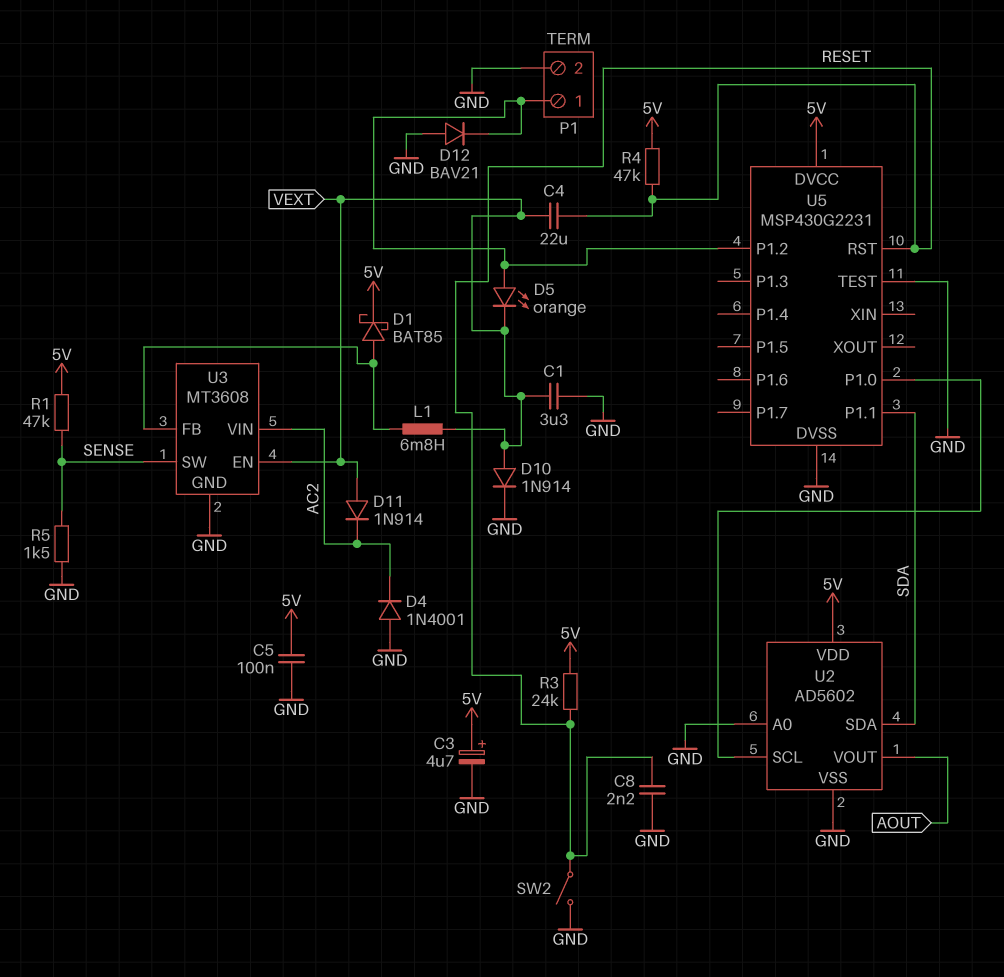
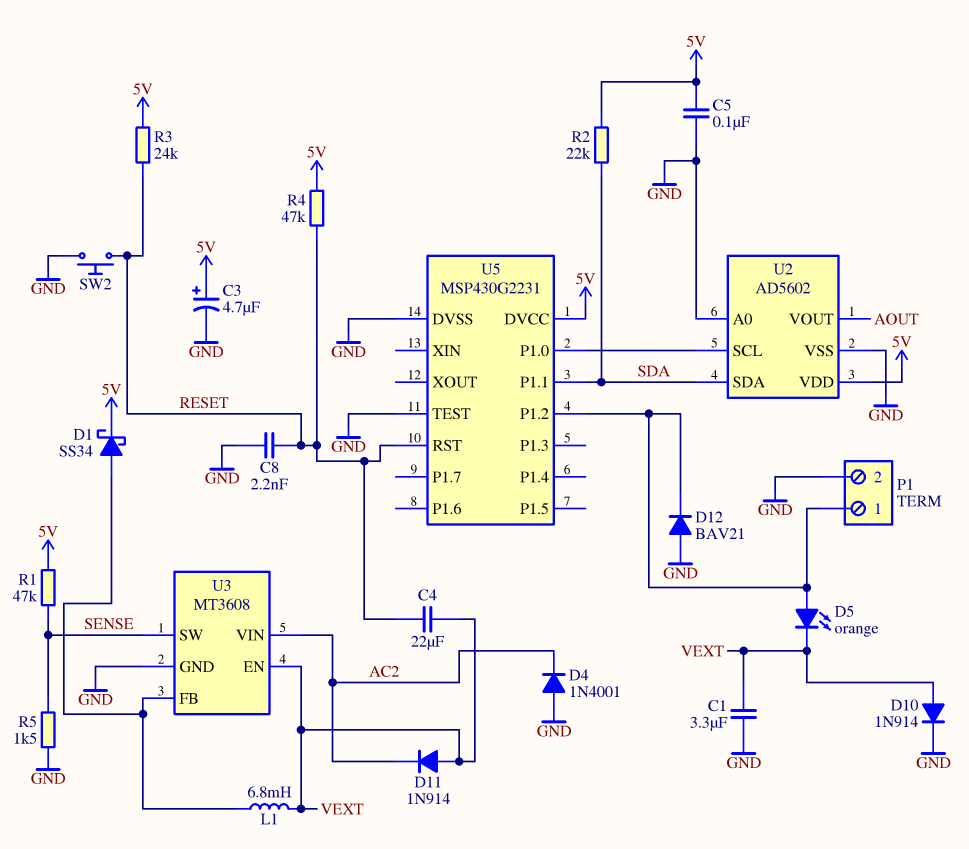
D1: schottky BAT85 (A U3/FB, K 5V) -> schottky SS34 (A U3/FB, K 5V)
R2: none -> 22k (5V, SDA)
SW2: switch (GND, RESET) -> button (GND, RESET)

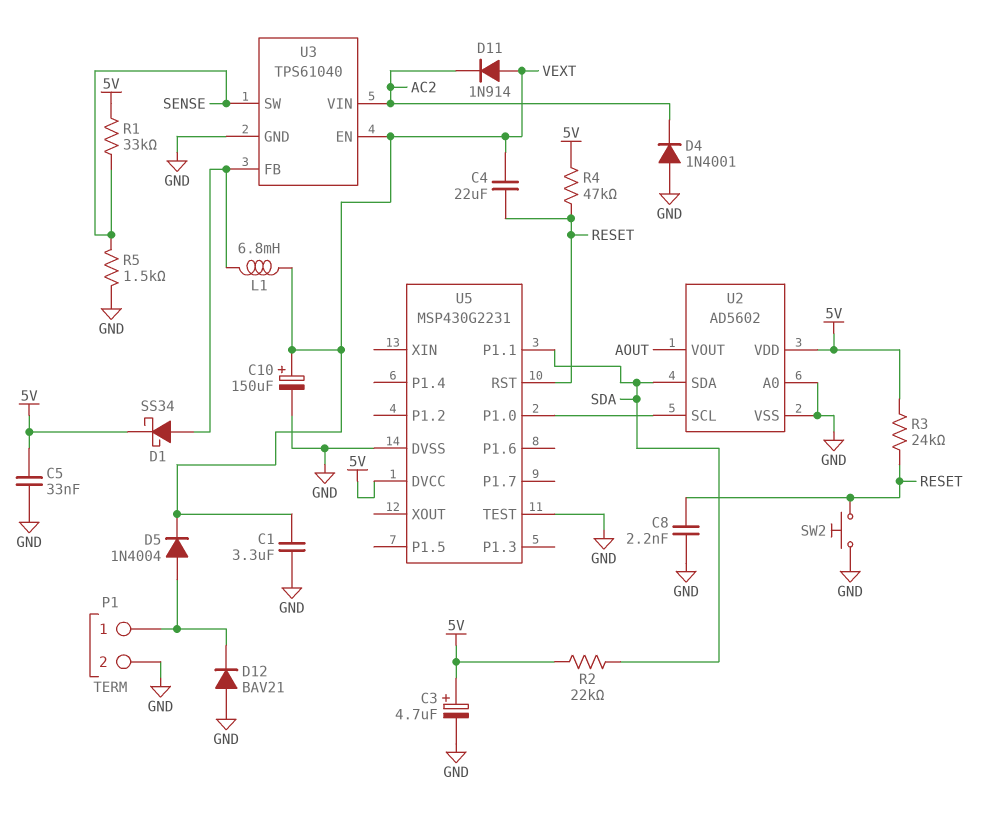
C5: 100nF (5V, GND) -> 33nF (5V, GND)
C10: none -> 150uF (plus VEXT, minus GND)
D5: LED orange (A P1/1, K VEXT) -> diode 1N4004 (A P1/1, K VEXT)
D10: diode 1N914 (A VEXT, K GND) -> none
R1: 47k (5V, SENSE) -> 33k (5V, SENSE)
U3: MT3608 -> TPS61040
U5 pin P1.2: P1/1 -> none

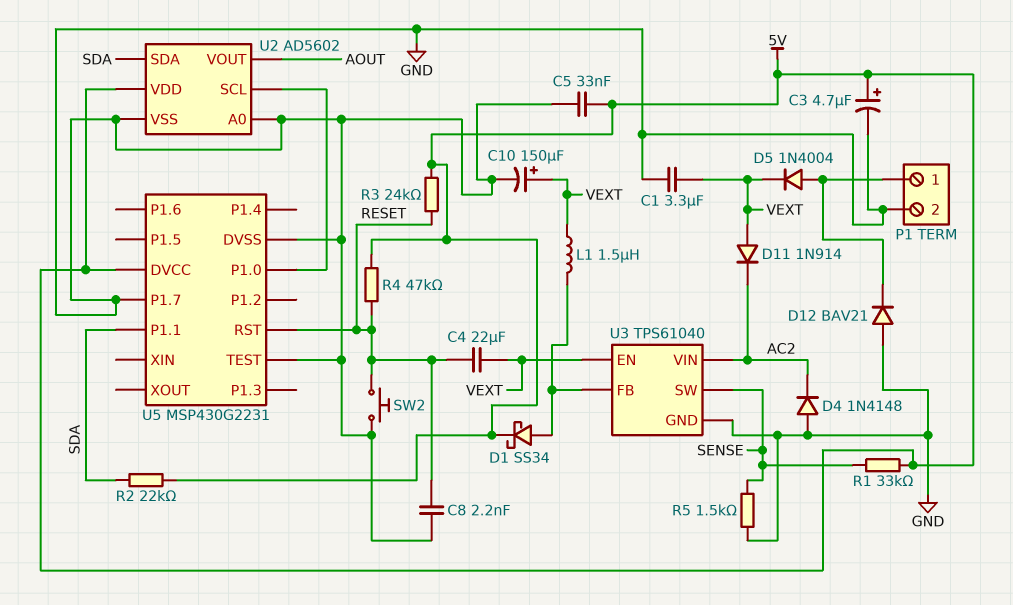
D4: diode 1N4001 (A GND, K AC2) -> diode 1N4148 (A GND, K AC2)
L1: 6.8mH (U3/FB, VEXT) -> 1.5uH (U3/FB, VEXT)
U5 pin P1.7: none -> GND

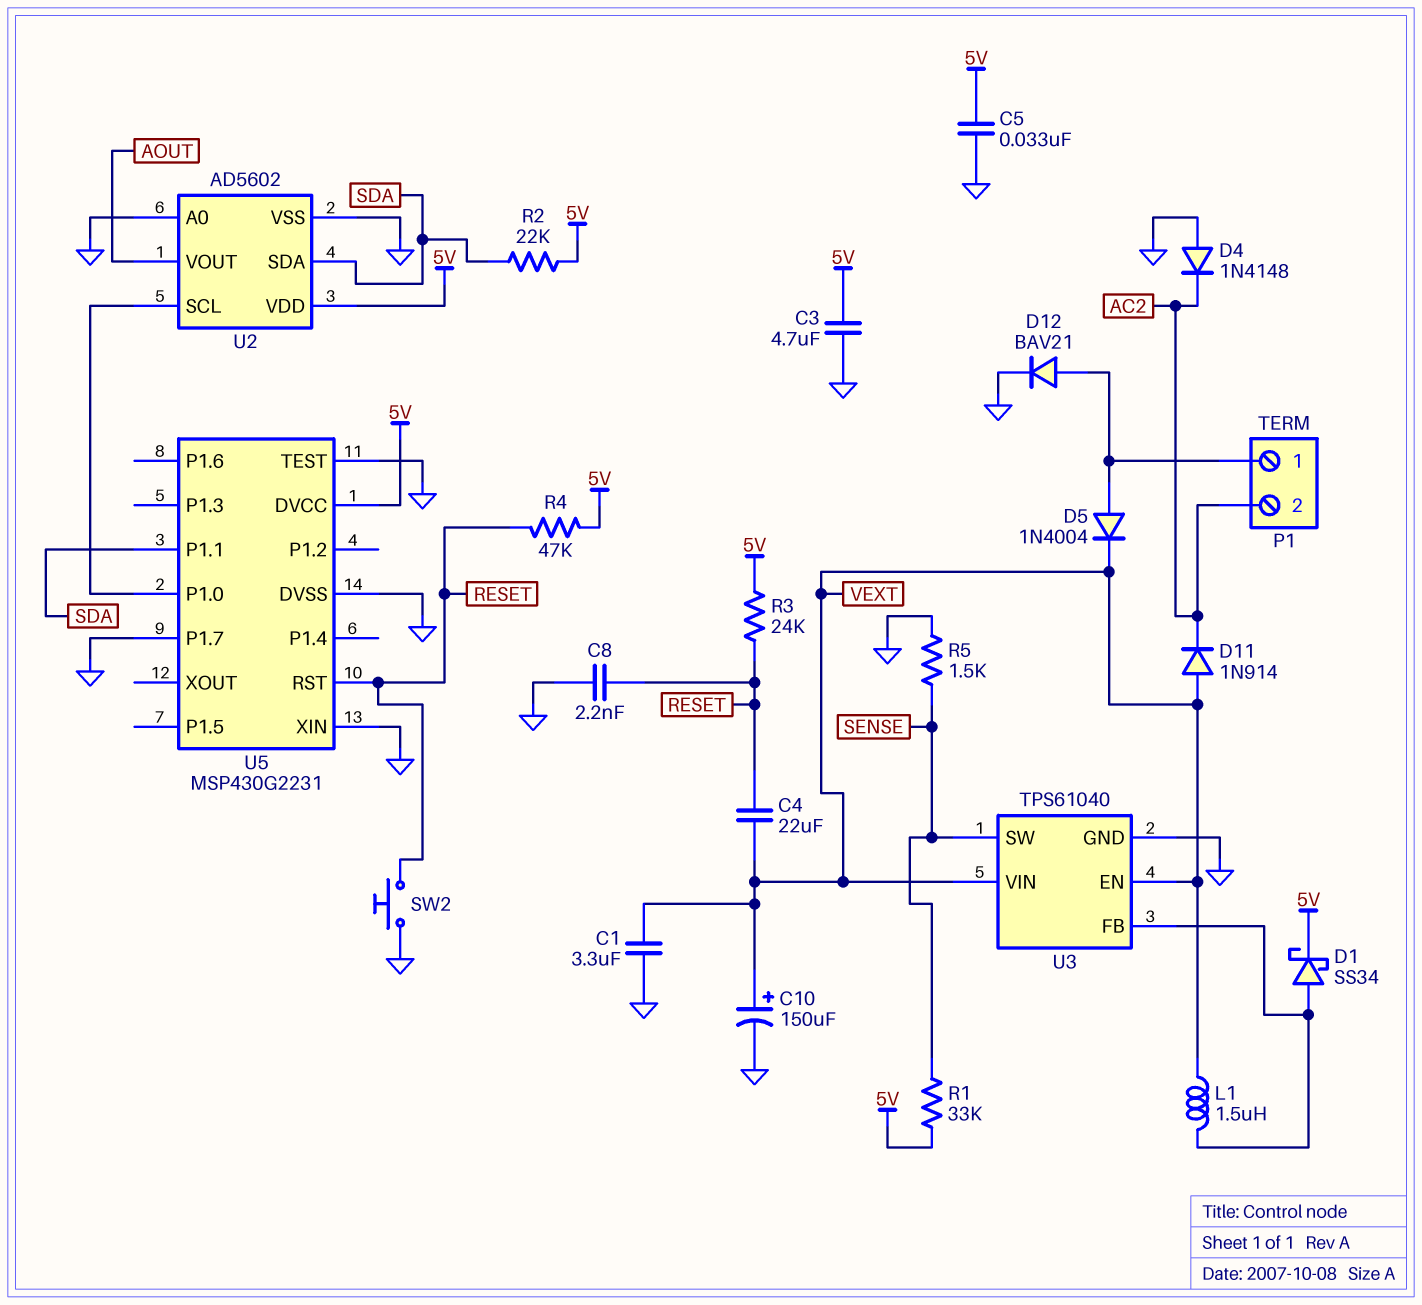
C3: 4.7uF (plus 5V, minus GND) -> 4.7uF (5V, GND)
D12: diode BAV21 (A GND, K P1/1) -> diode BAV21 (A P1/1, K GND)
P1 pin 2: GND -> AC2
U3 pin VIN: AC2 -> VEXT
U5 pin XIN: none -> GND

